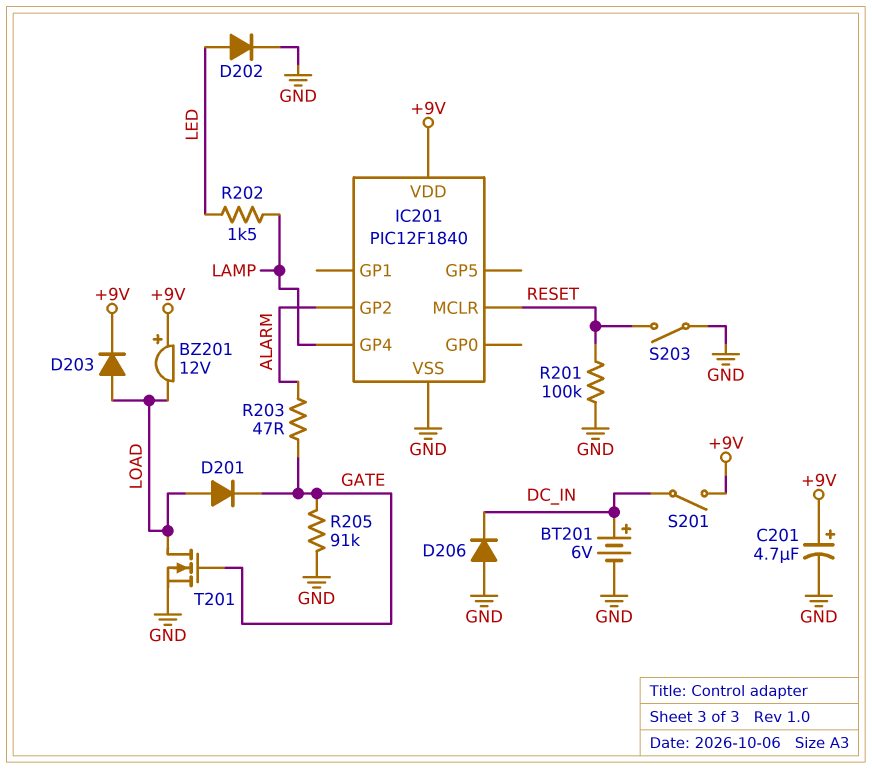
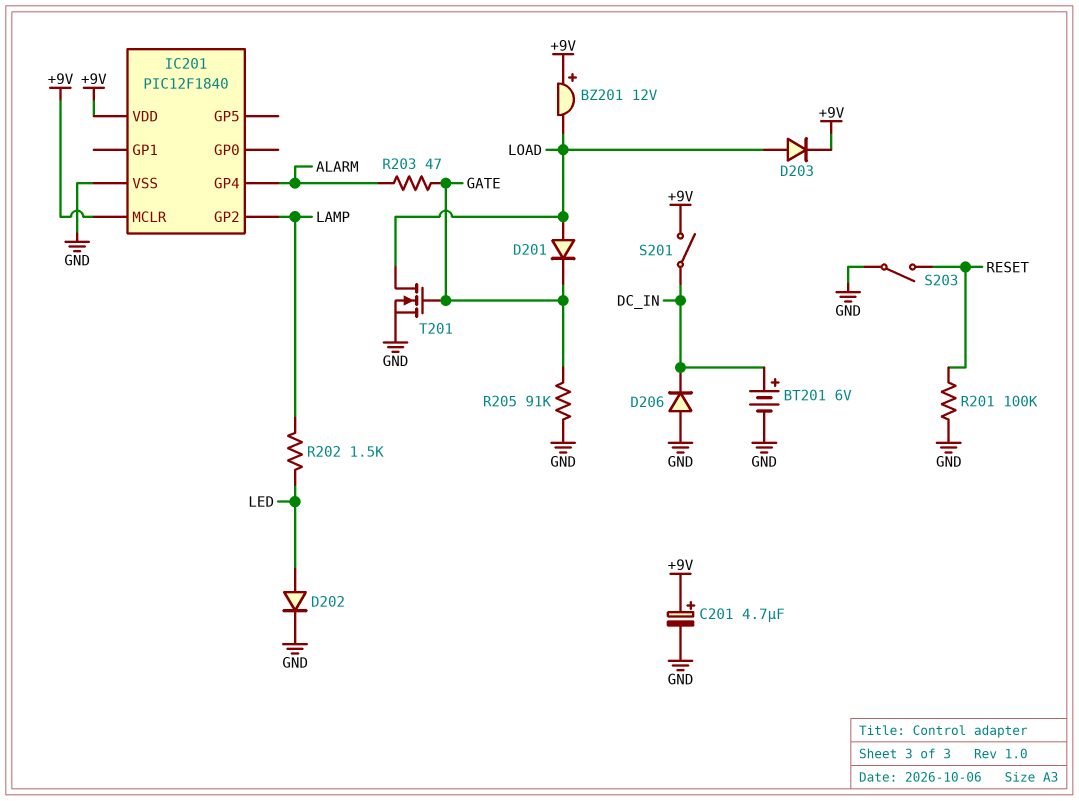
IC201 pin GP2: ALARM -> LAMP
IC201 pin GP4: LAMP -> ALARM
IC201 pin MCLR: RESET -> +9V

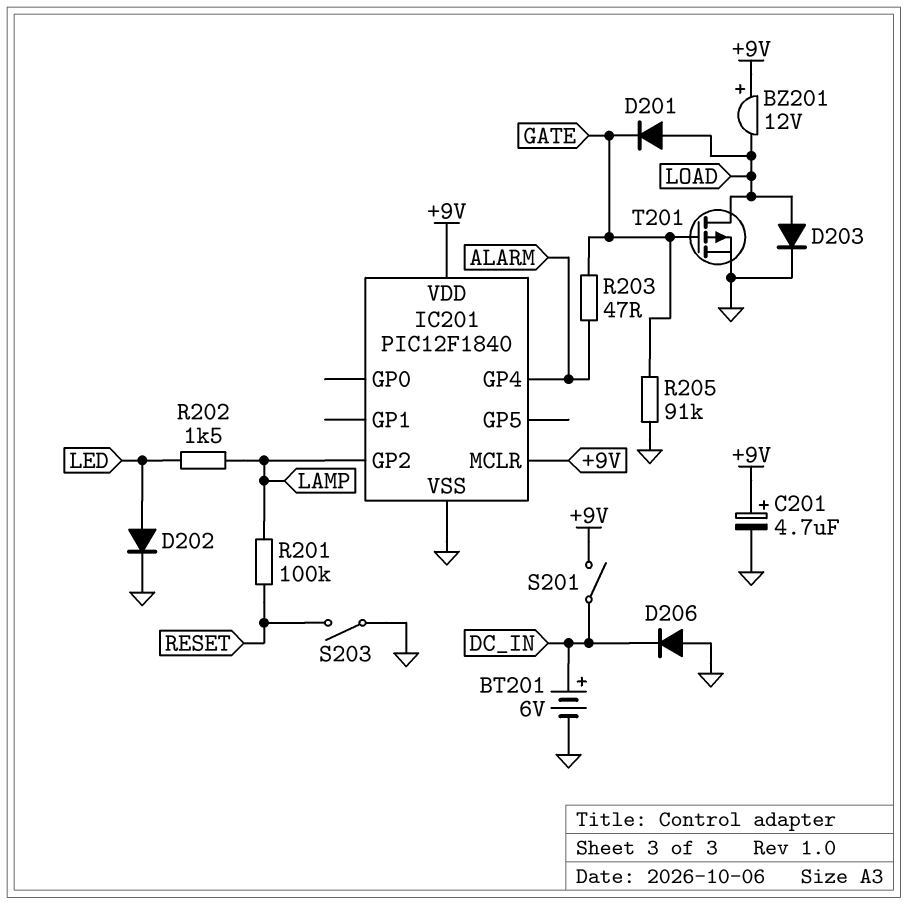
D203: diode (A LOAD, K +9V) -> diode (A LOAD, K GND)
R201: 100k (GND, RESET) -> 100k (LAMP, RESET)
T201: NMOS (G GATE, D LOAD, S GND) -> PMOS (G GATE, D LOAD, S GND)

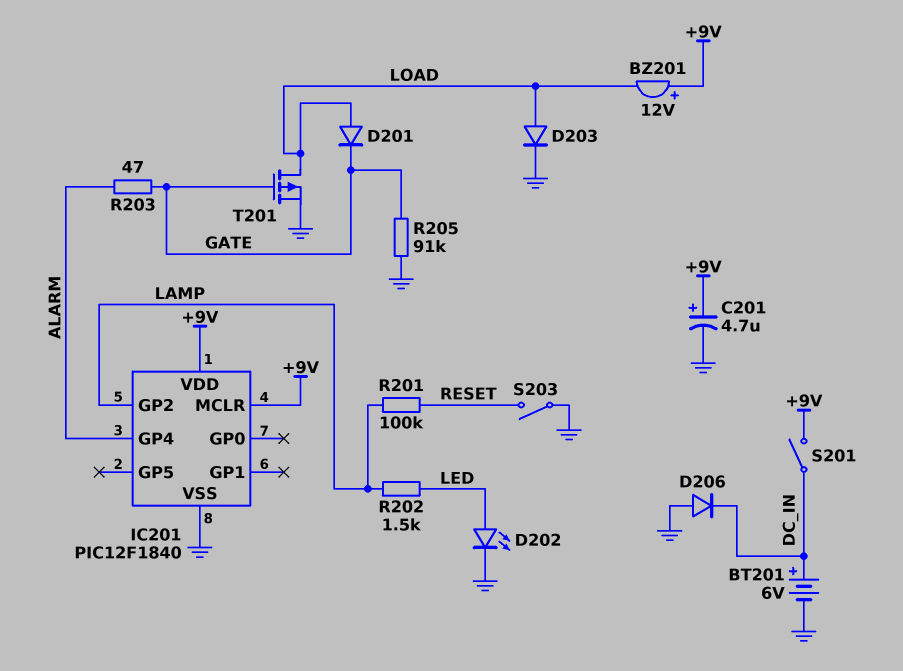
D202: diode (A LED, K GND) -> LED (A LED, K GND)

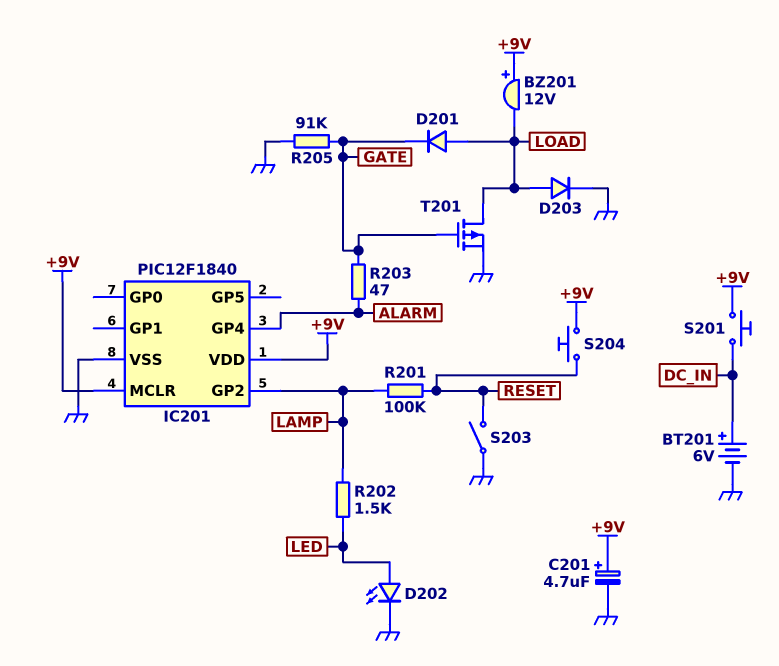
D206: diode (A GND, K DC_IN) -> none
S201: switch (+9V, DC_IN) -> button (+9V, DC_IN)
S204: none -> button (+9V, RESET)

